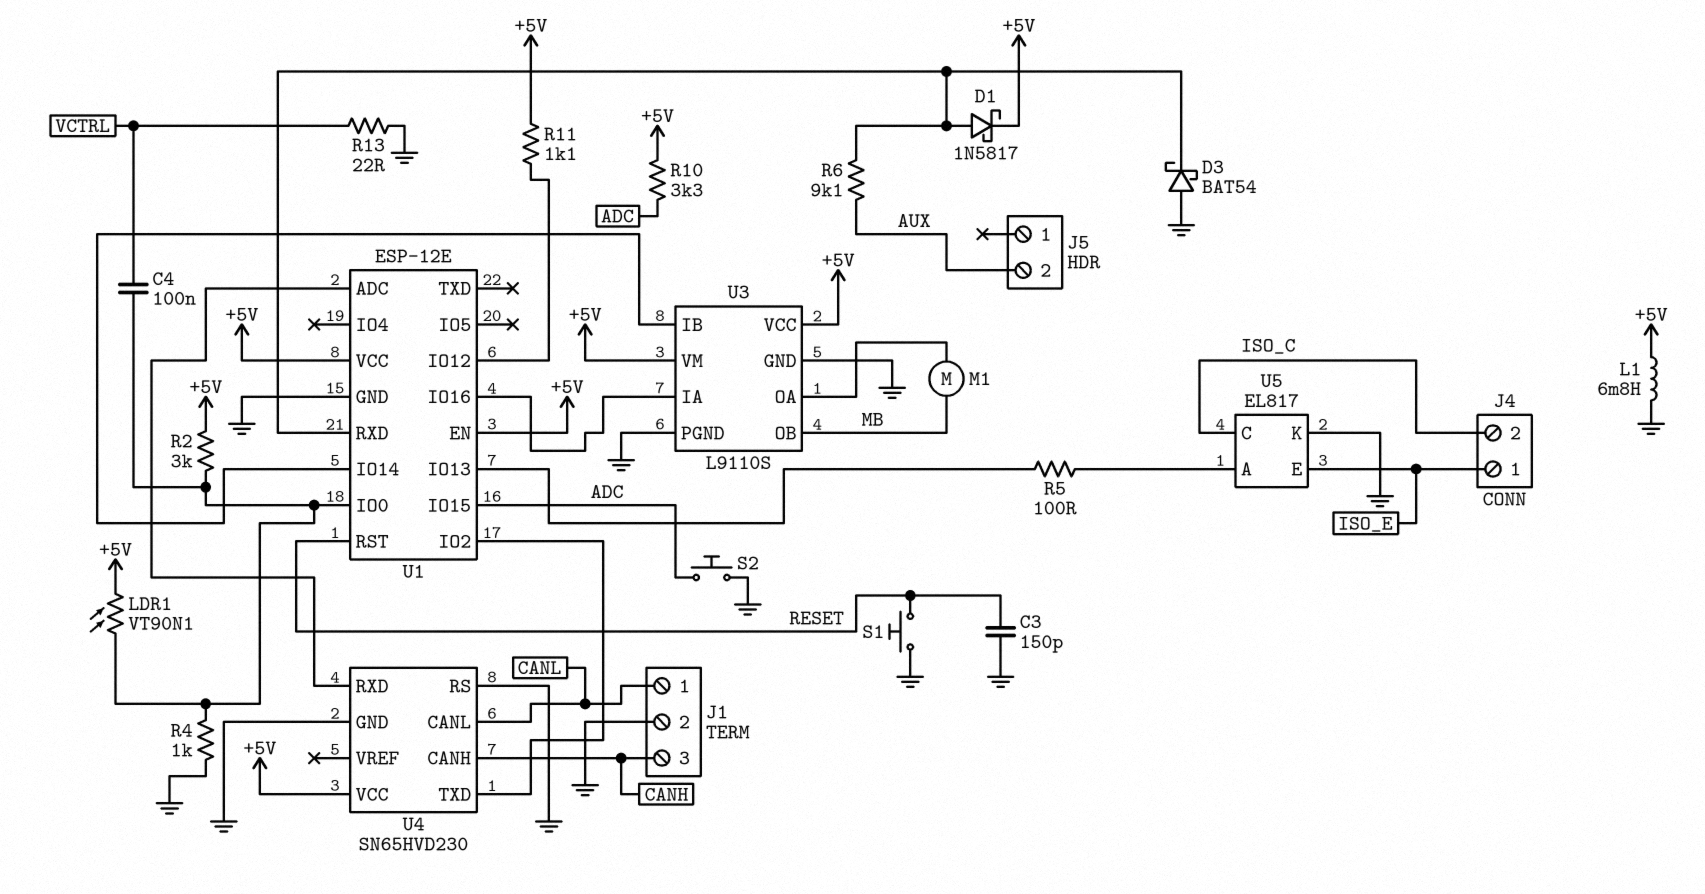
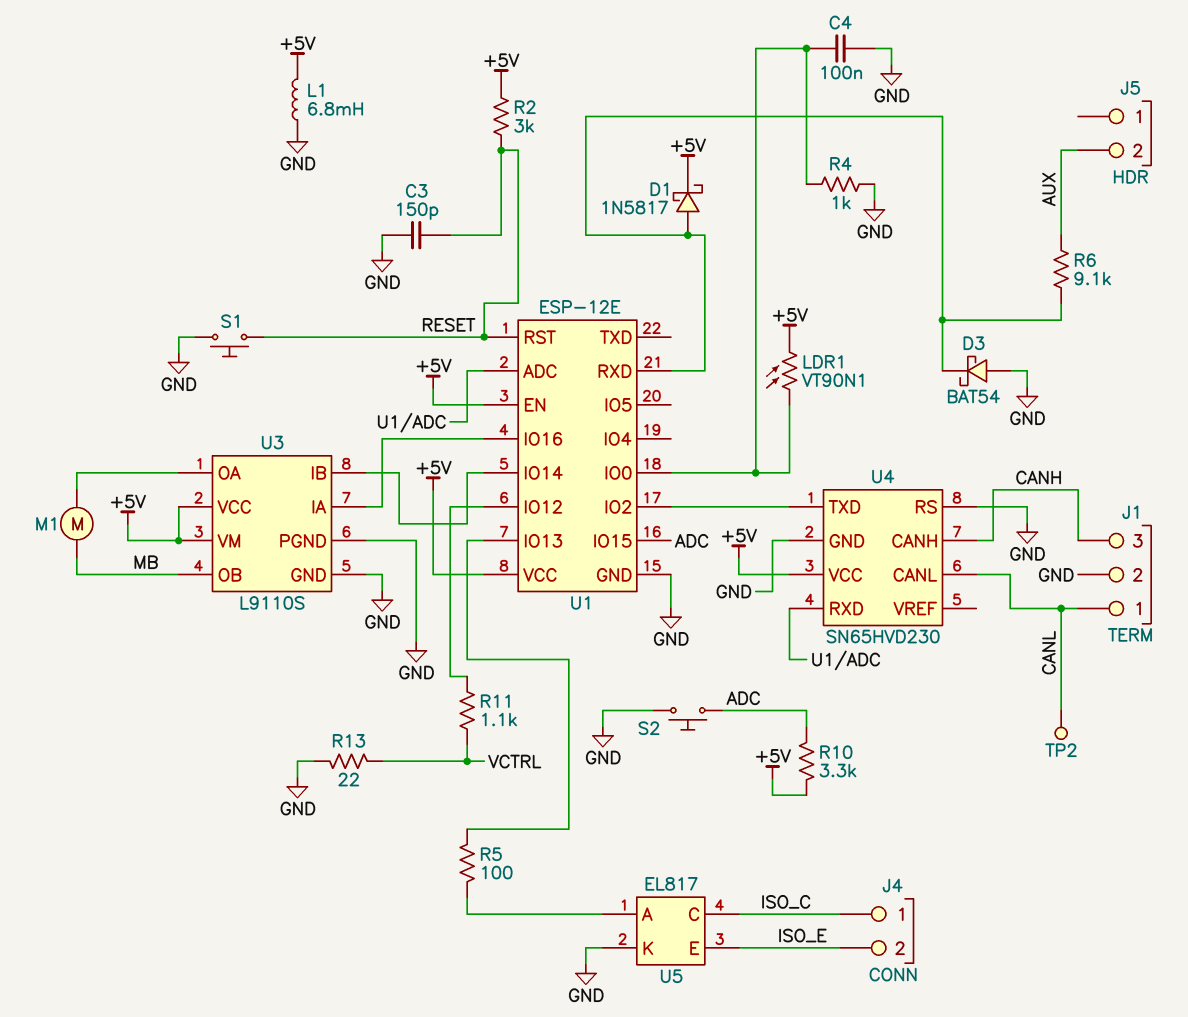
C4: 100nF (U1/IO0, VCTRL) -> 100nF (GND, U1/IO0)
J4 pin 1: ISO_E -> ISO_C
J4 pin 2: ISO_C -> ISO_E
R2: 3k (+5V, U1/IO0) -> 3k (+5V, RESET)
R11: 1.1k (+5V, U1/IO12) -> 1.1k (U1/IO12, VCTRL)
TP2: none -> test point (CANL)

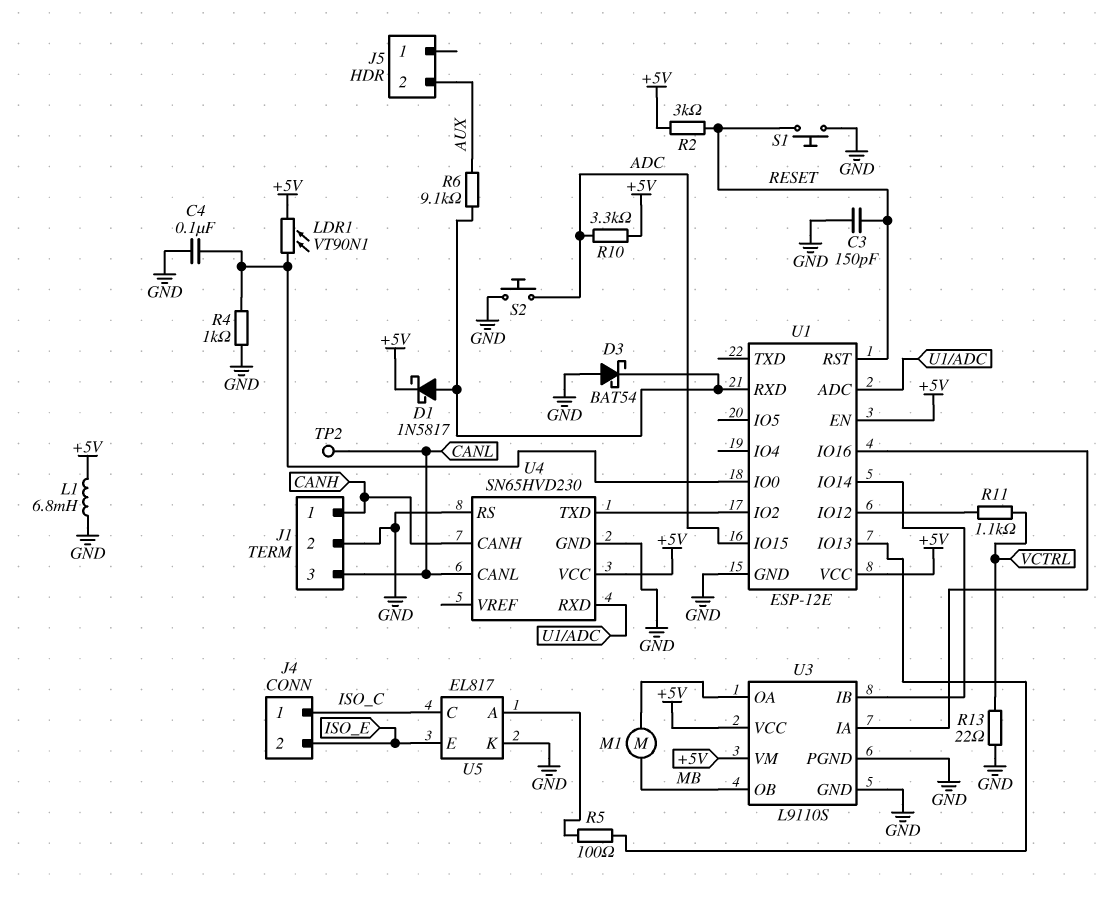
J1 pin 1: CANL -> CANH
J1 pin 3: CANH -> CANL

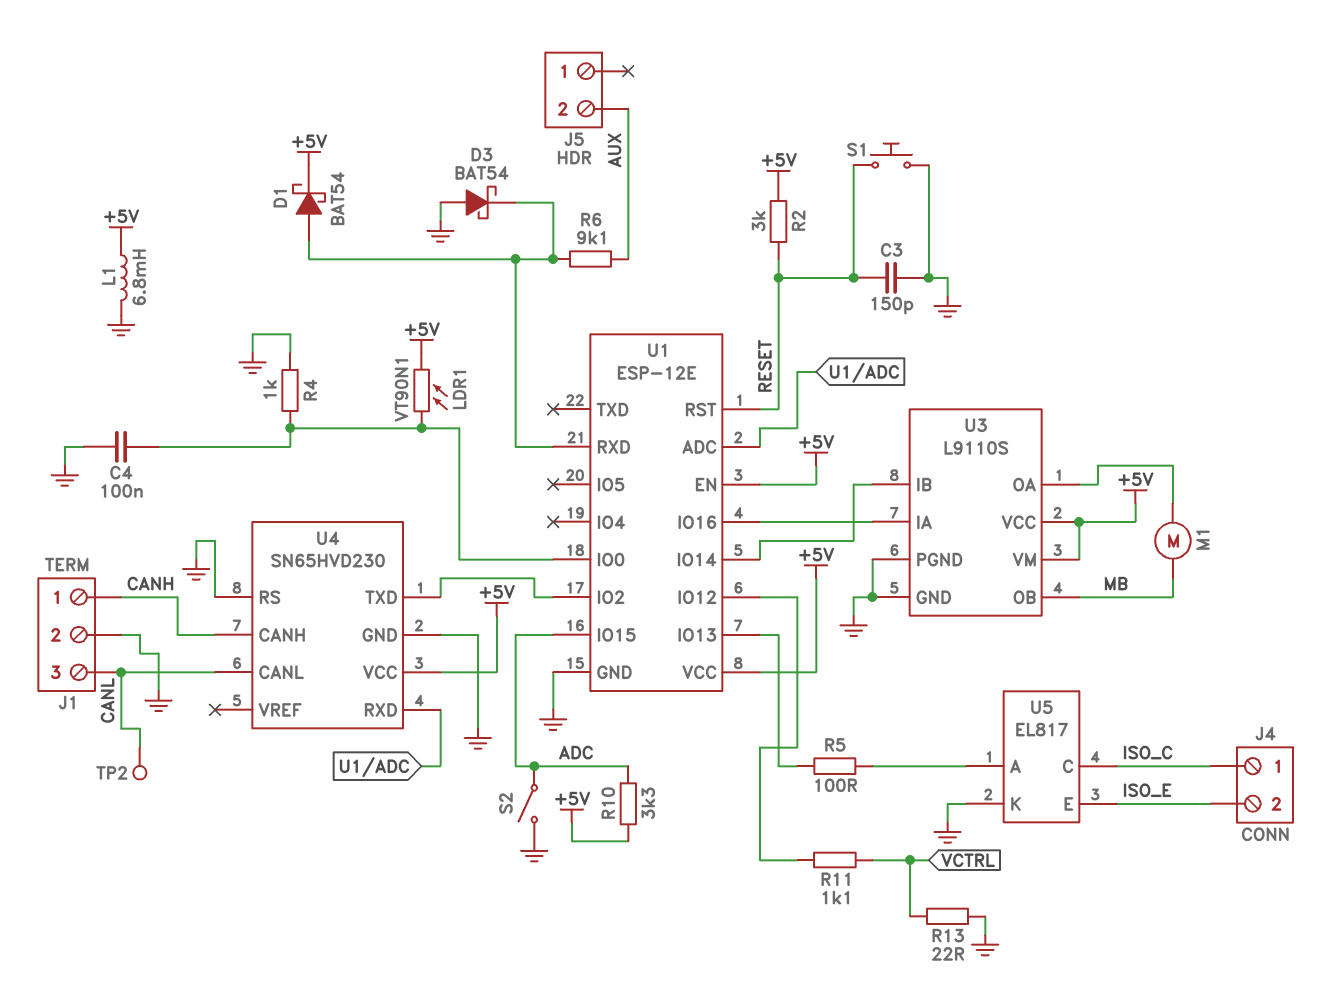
D1: schottky 1N5817 (A U1/RXD, K +5V) -> schottky BAT54 (A U1/RXD, K +5V)
S2: button (ADC, GND) -> switch (ADC, GND)

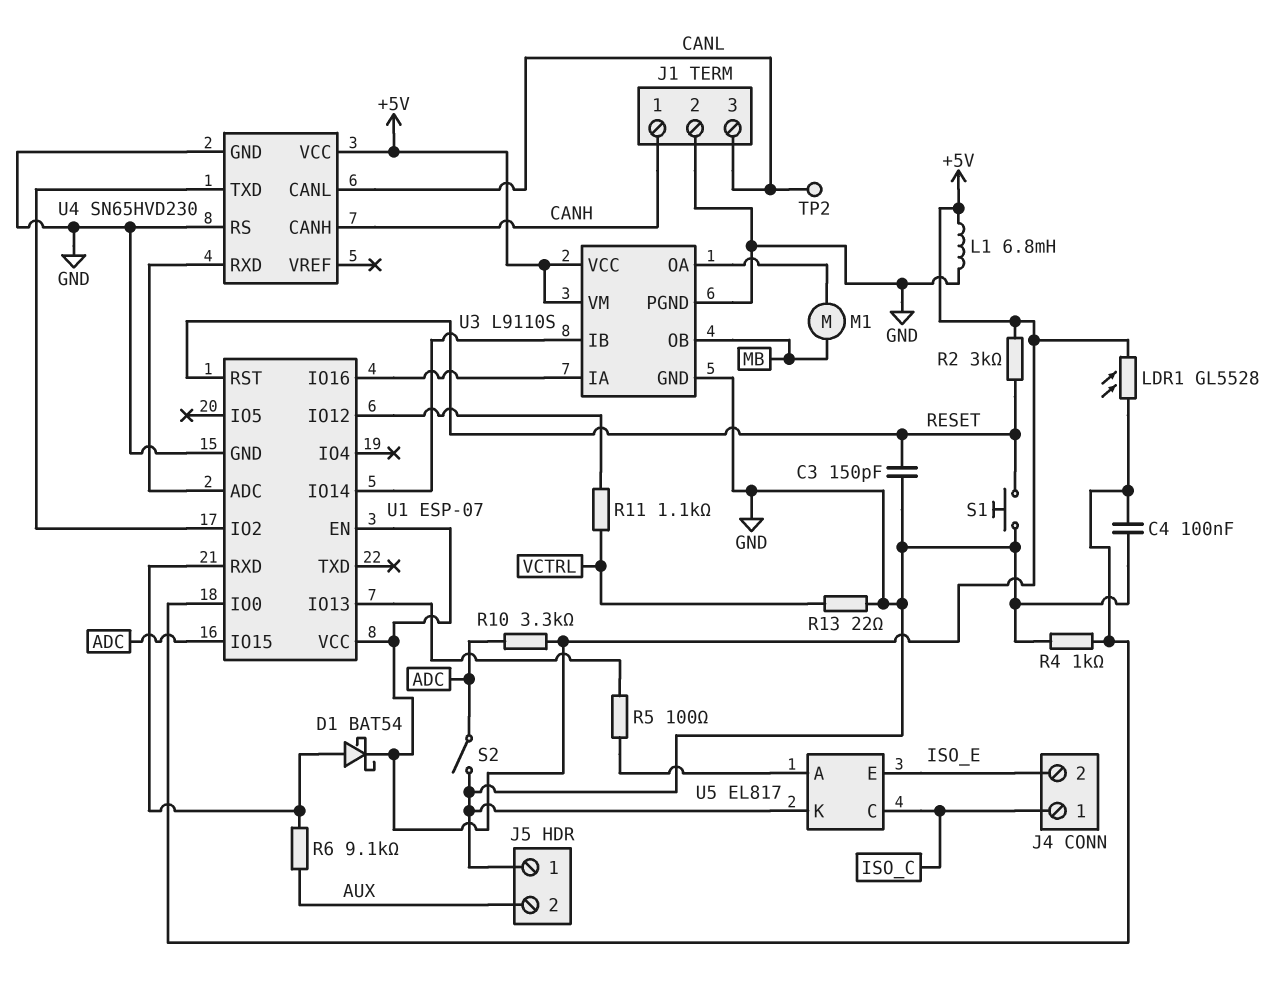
D3: schottky BAT54 (A GND, K U1/RXD) -> none
J5 pin 1: none -> GND
LDR1: VT90N1 (+5V, U1/IO0) -> GL5528 (+5V, U1/IO0)
U1: ESP-12E -> ESP-07

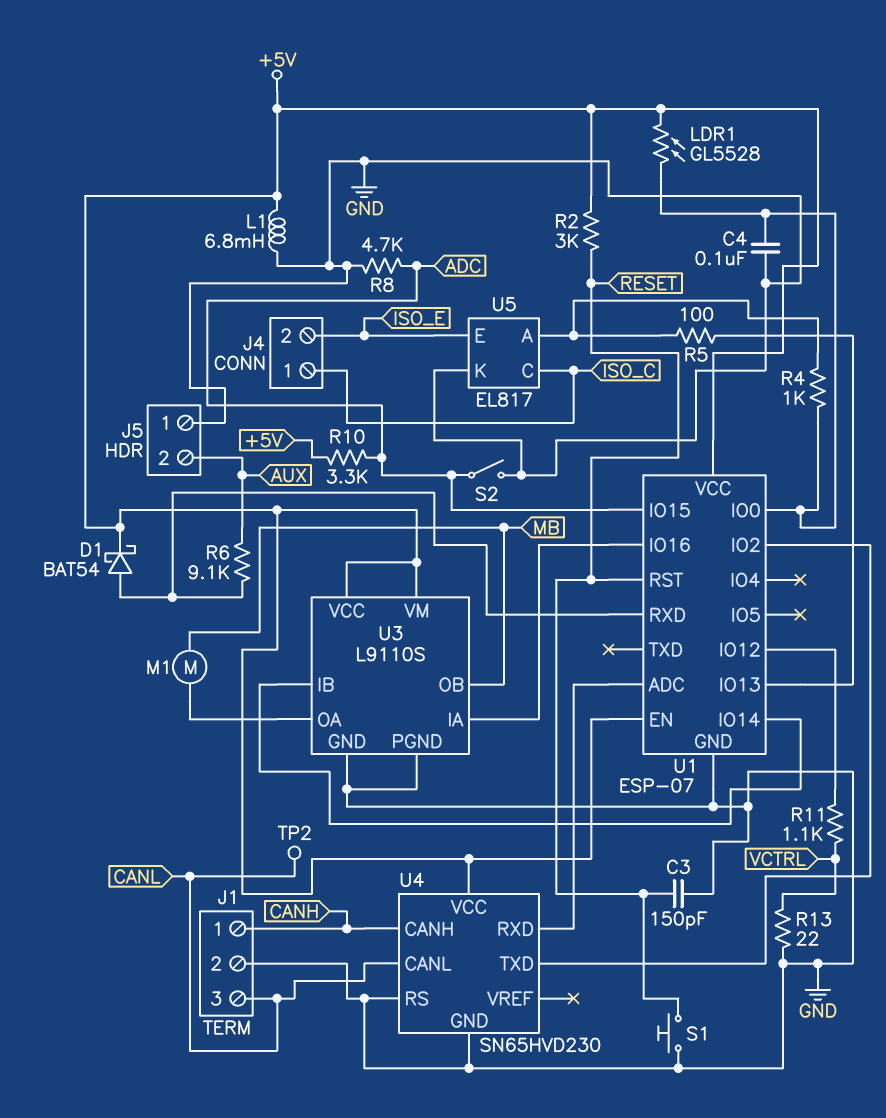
R4: 1k (GND, U1/IO0) -> 1k (U1/IO0, U5/A)
R8: none -> 4.7k (ADC, GND)

